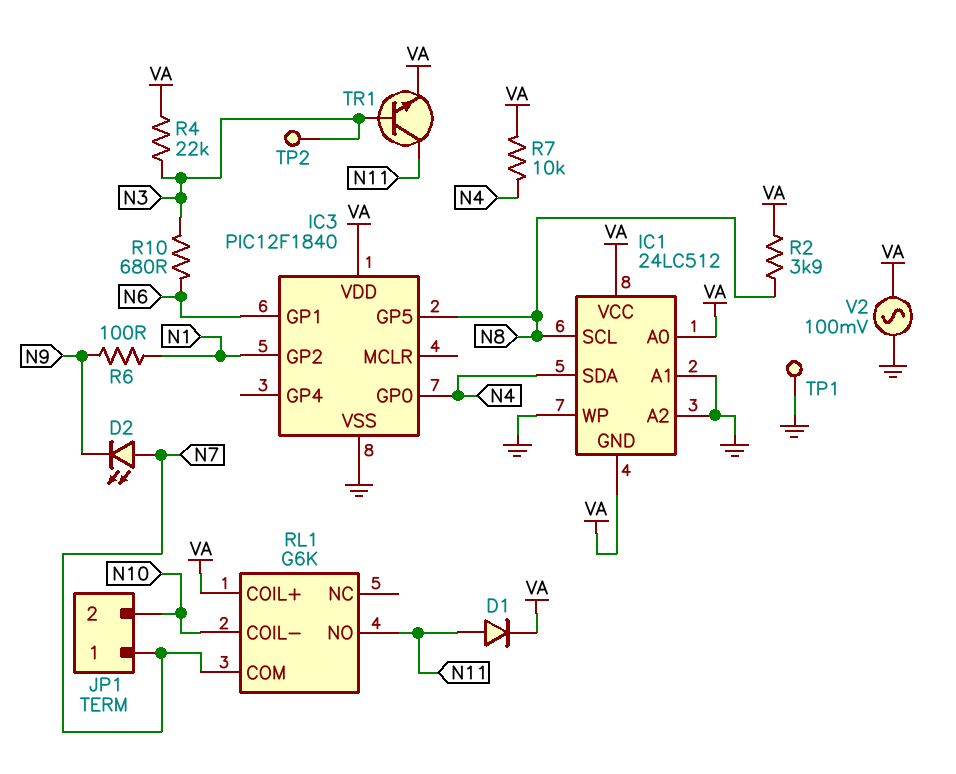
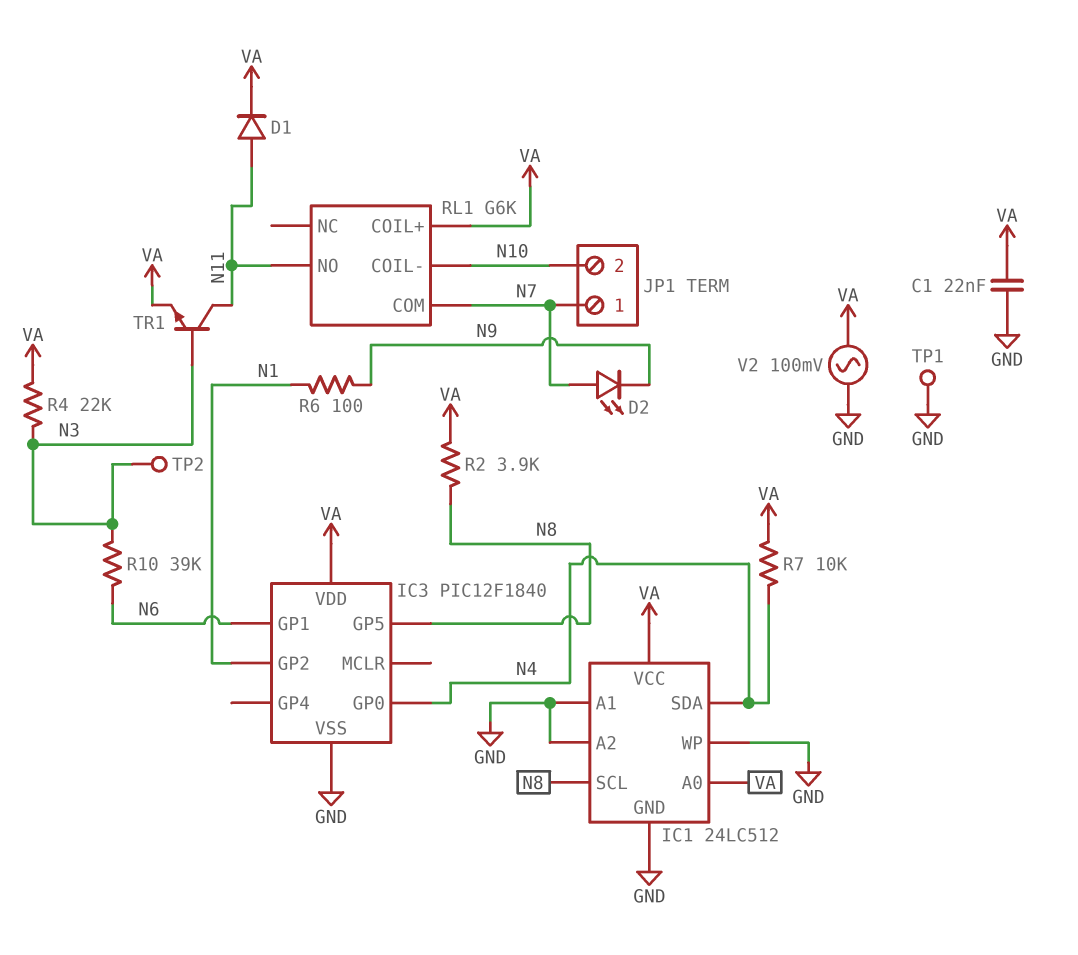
C1: none -> 22nF (GND, VA)
IC1 pin GND: VA -> GND
R10: 680 (N3, N6) -> 39k (N3, N6)

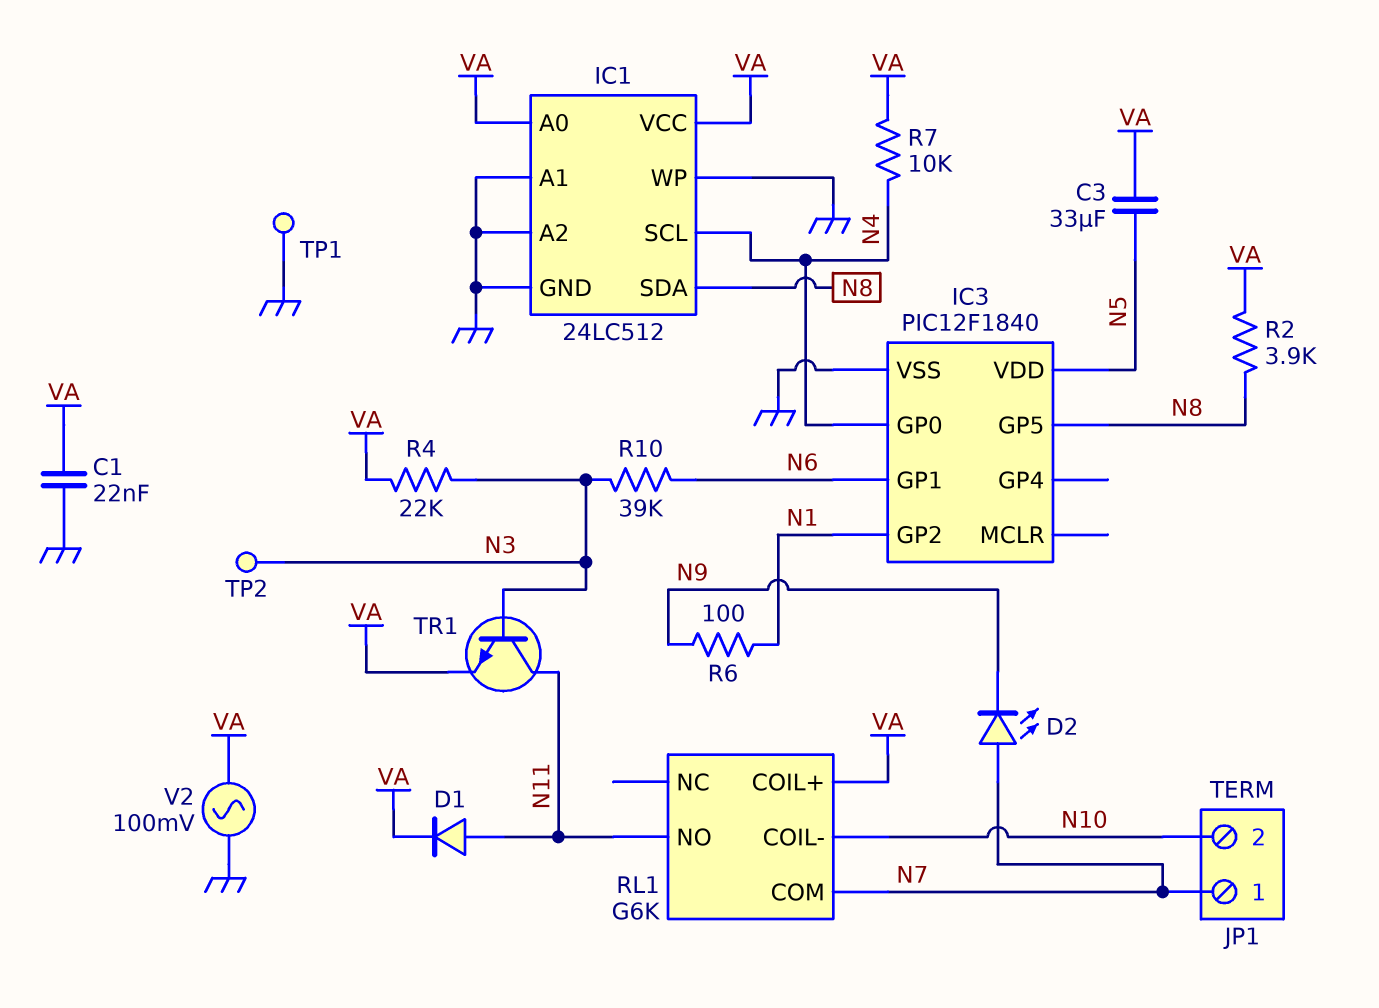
C3: none -> 33uF (N5, VA)
IC1 pin SCL: N8 -> N4
IC1 pin SDA: N4 -> N8
IC3 pin VDD: VA -> N5

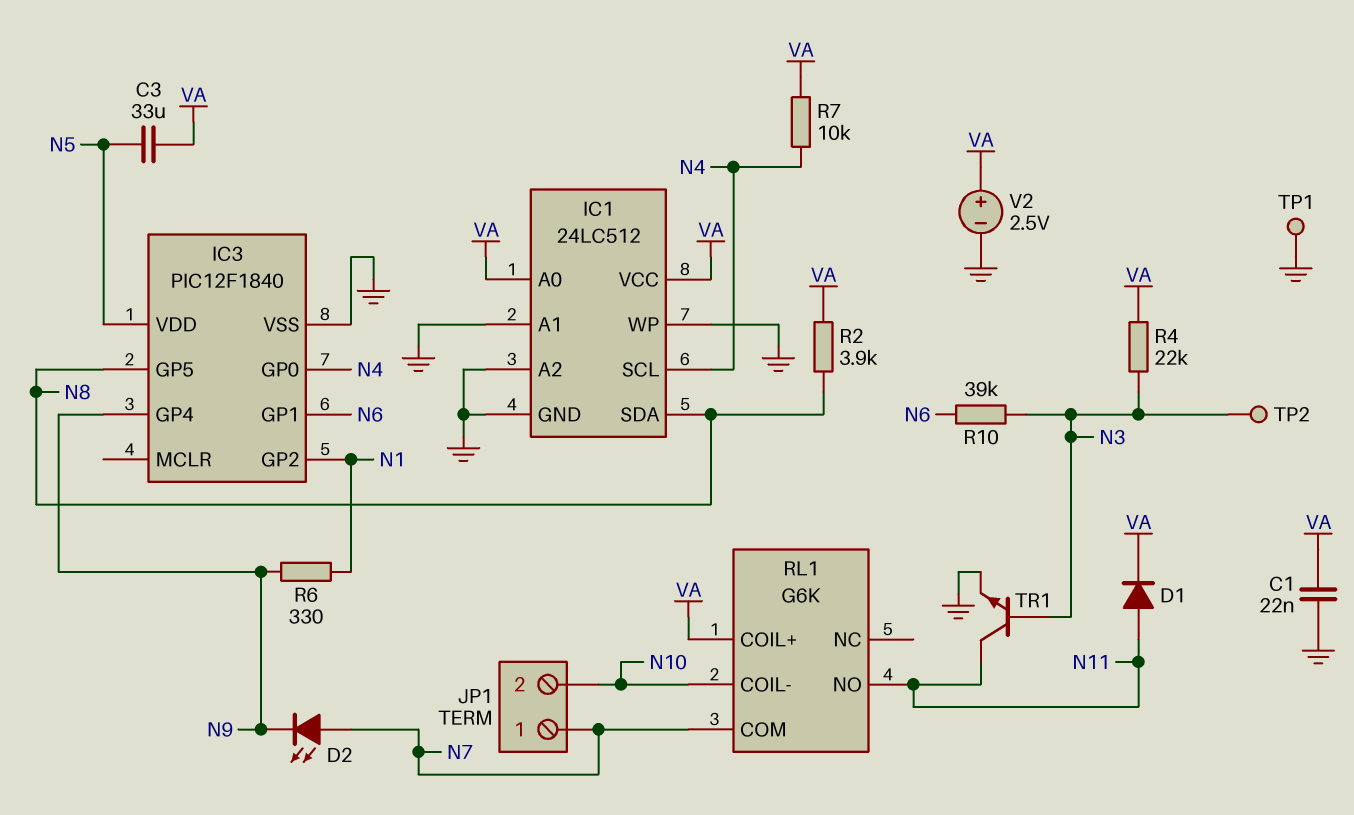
IC3 pin GP4: none -> N9
R6: 100 (N1, N9) -> 330 (N1, N9)
TR1: NPN (B N3, C N11, E VA) -> NPN (B N3, C N11, E GND)
V2: AC 100mV (GND, VA) -> 2.5V (plus VA, minus GND)

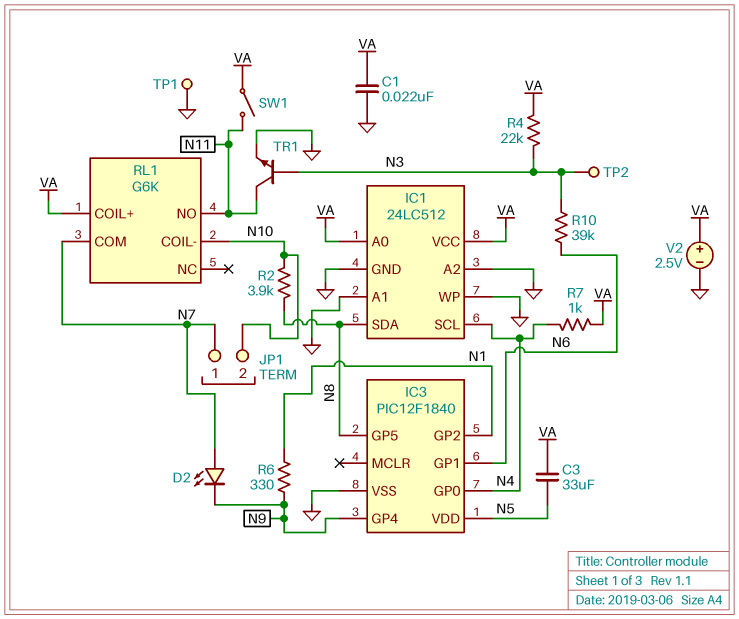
D1: diode (A N11, K VA) -> none
R2: 3.9k (N8, VA) -> 3.9k (N8, N10)
R7: 10k (N4, VA) -> 1k (N4, VA)
SW1: none -> switch (N11, VA)

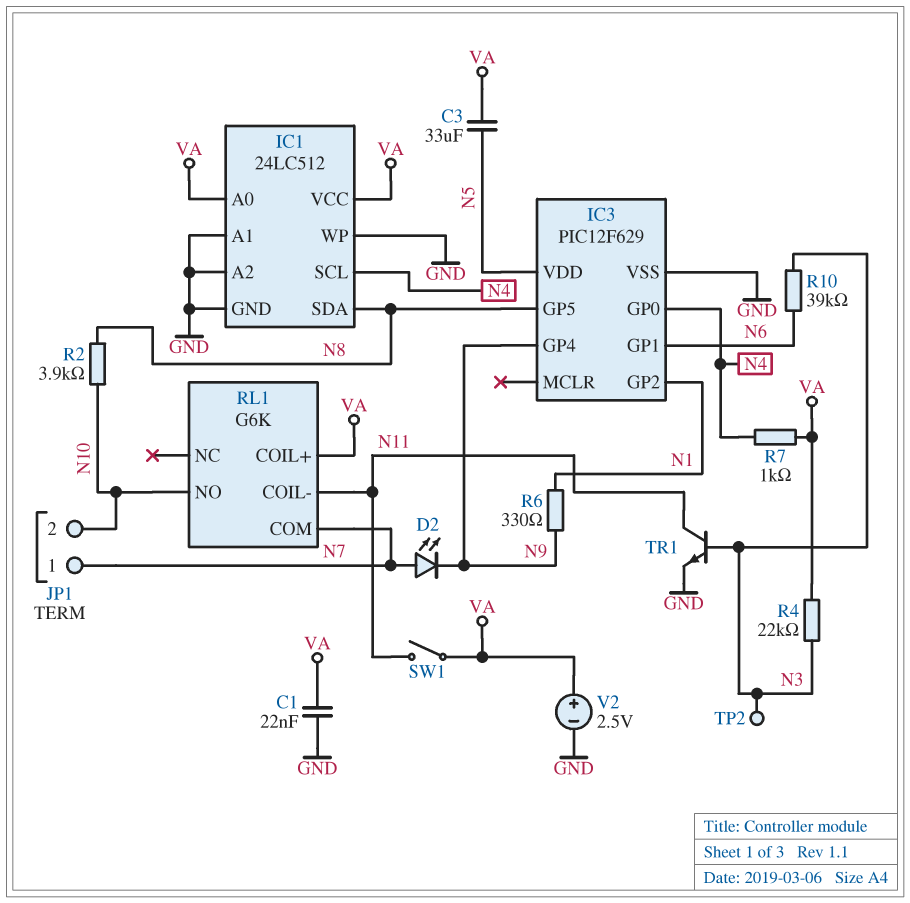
IC3: PIC12F1840 -> PIC12F629
RL1 pin COIL-: N10 -> N11
RL1 pin NO: N11 -> N10
TP1: test point (GND) -> none

